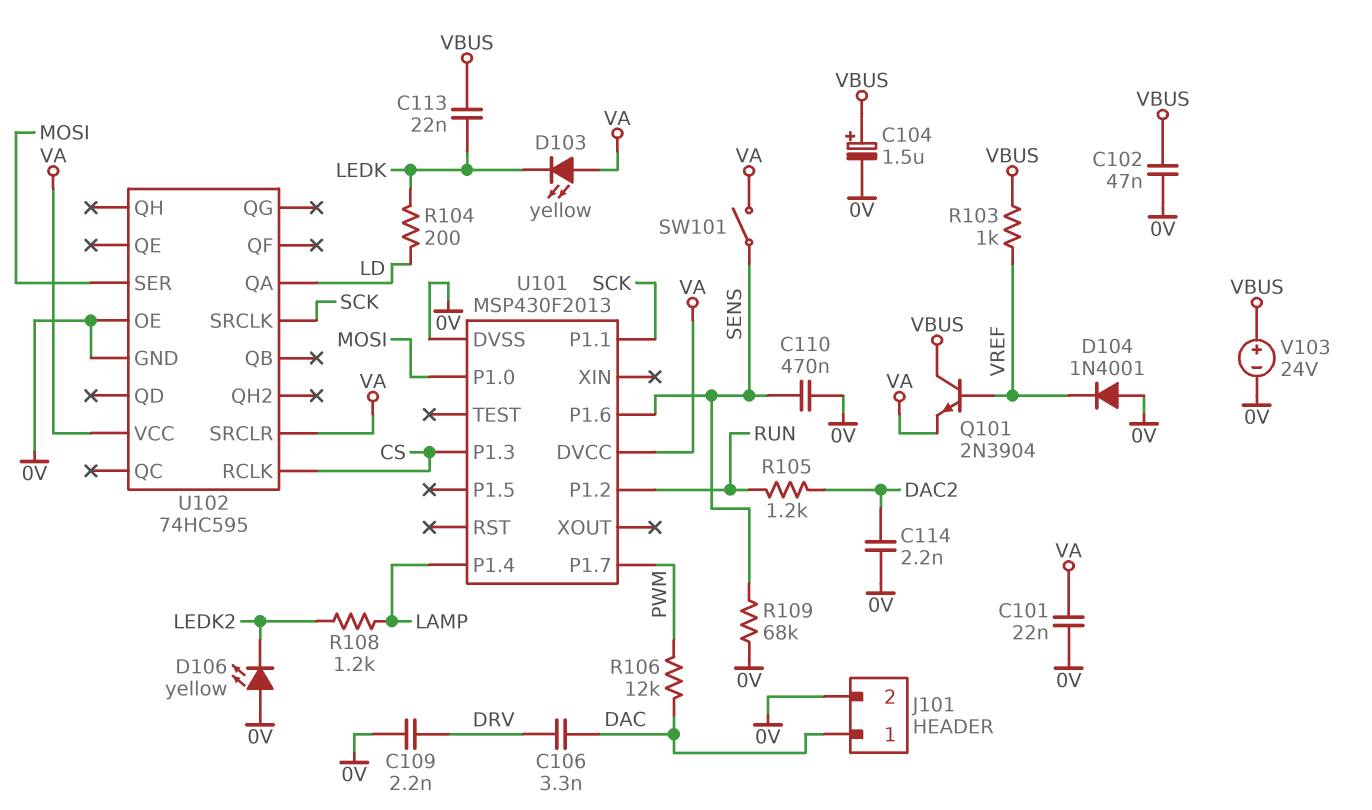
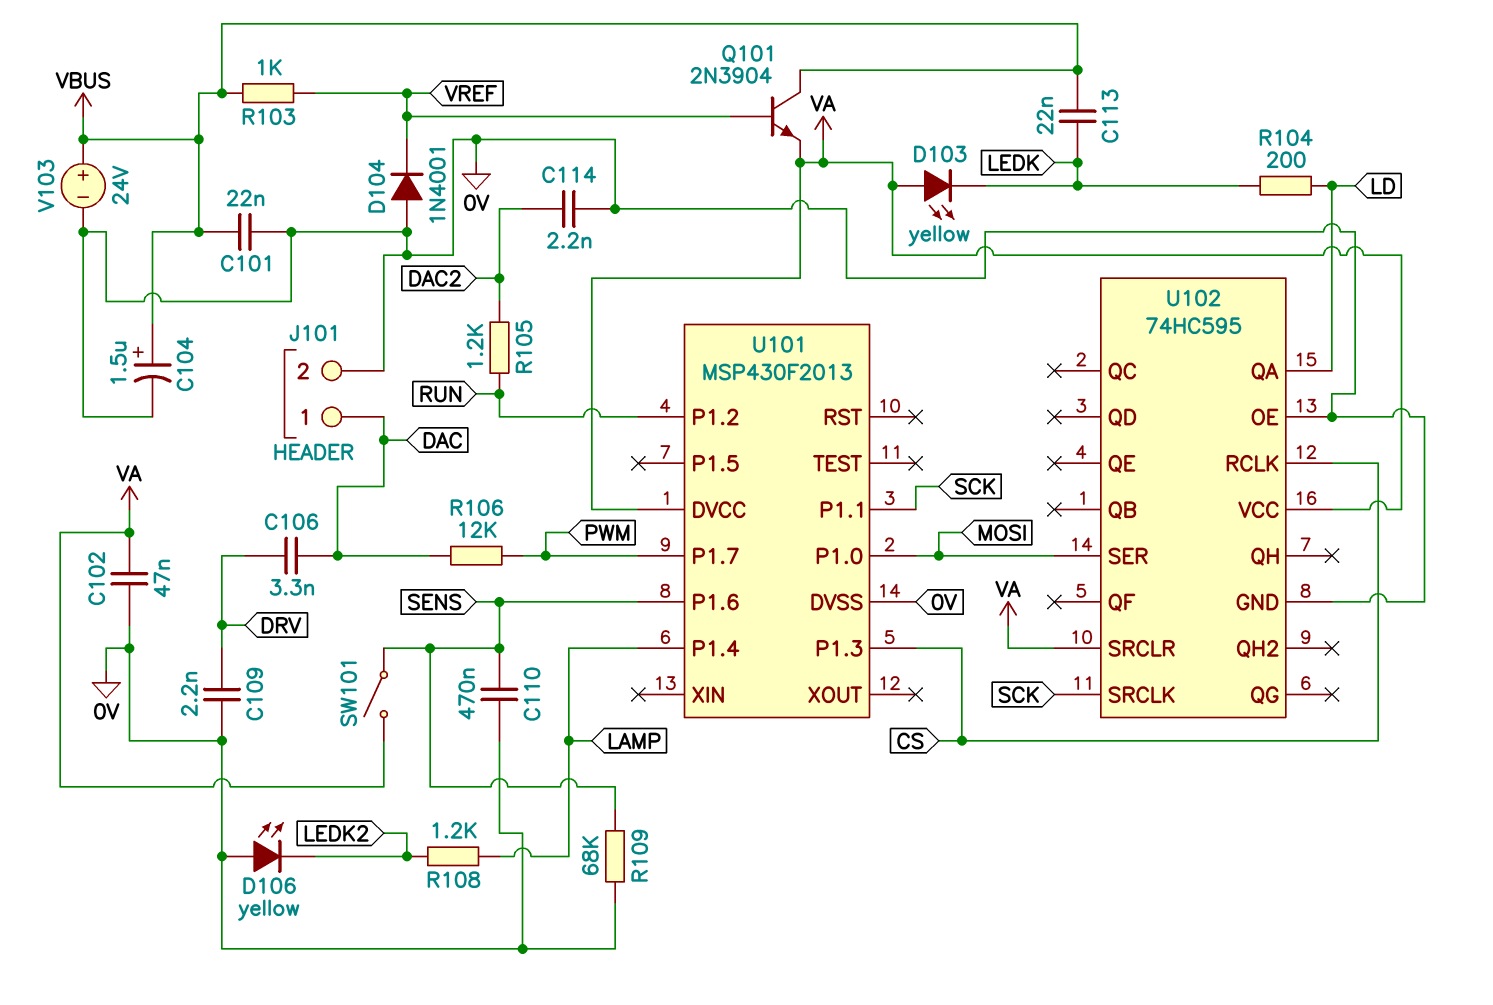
C101: 22nF (0V, VA) -> 22nF (0V, VBUS)
C102: 47nF (0V, VBUS) -> 47nF (0V, VA)

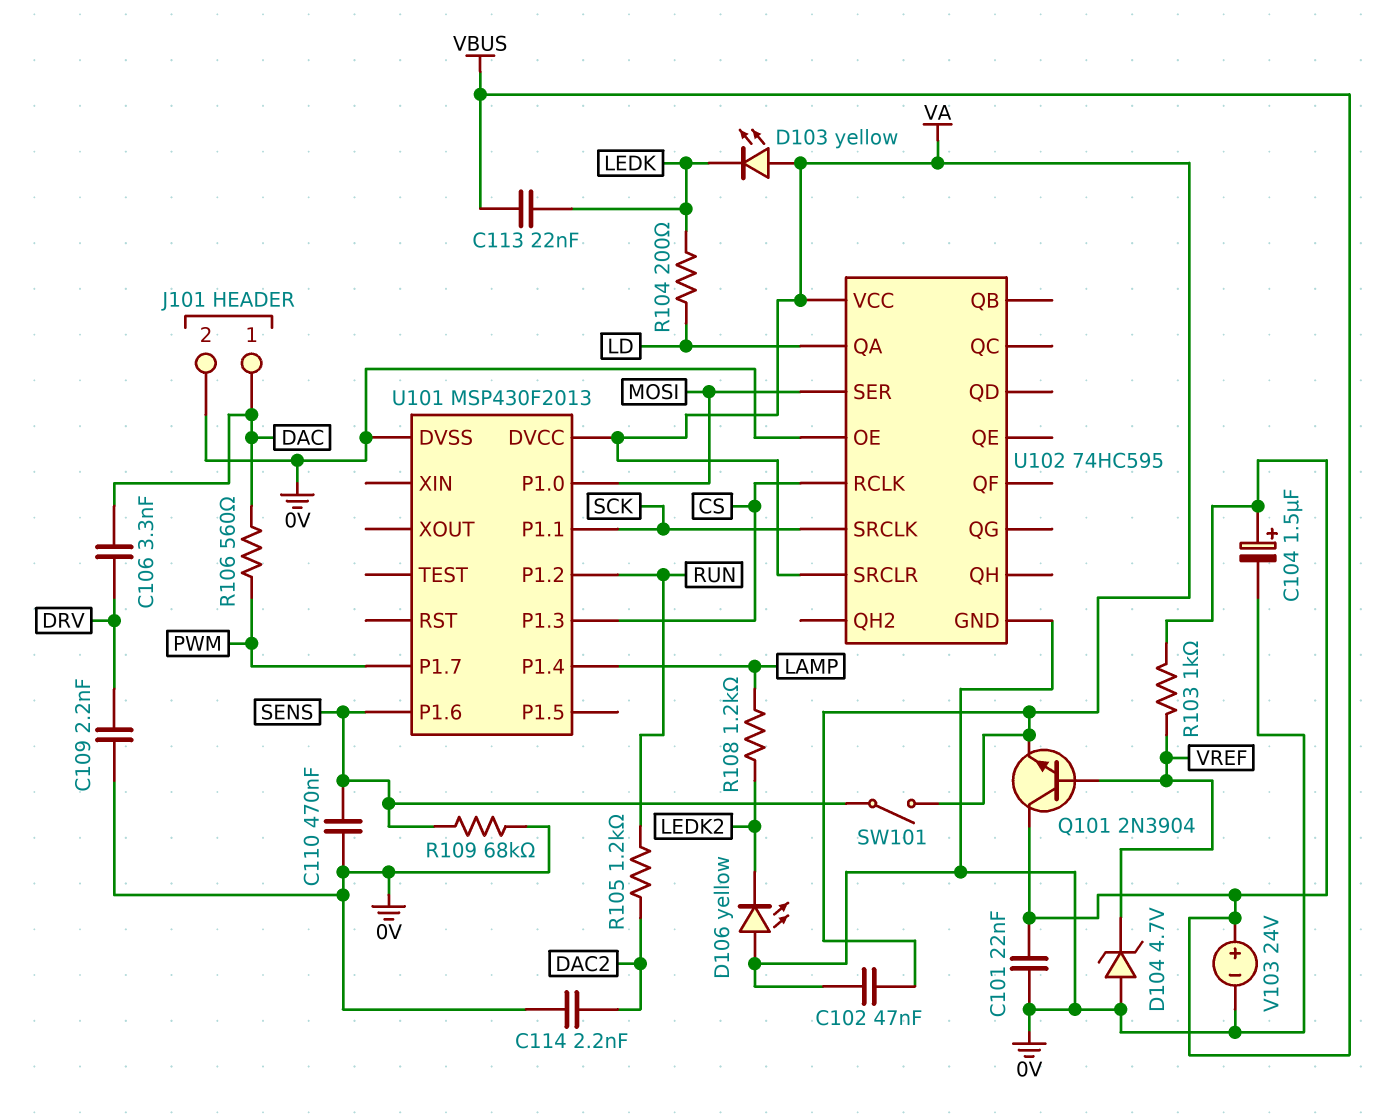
D104: diode 1N4001 (A 0V, K VREF) -> zener 4.7V (A 0V, K VREF)
R106: 12k (DAC, PWM) -> 560 (DAC, PWM)

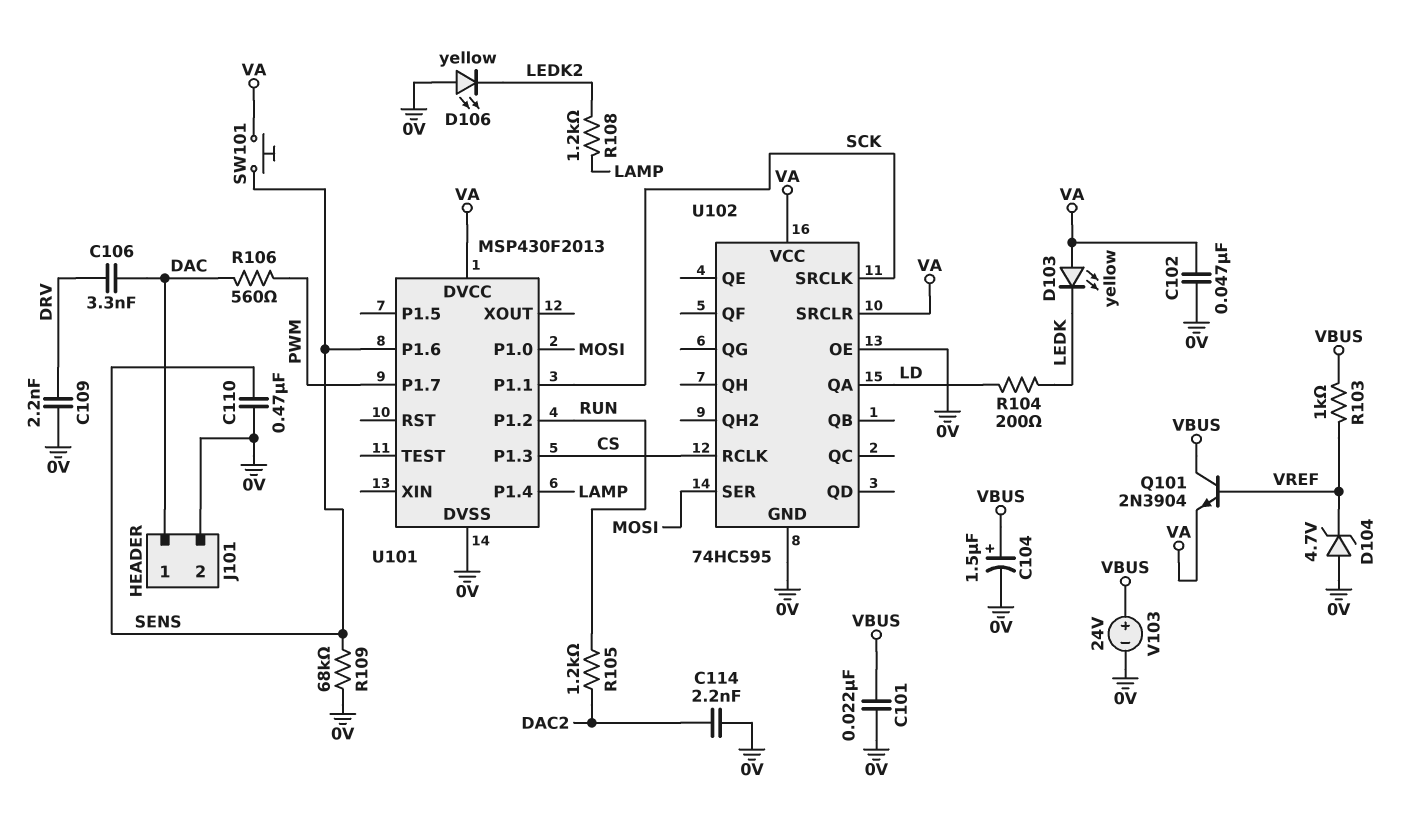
C113: 22nF (LEDK, VBUS) -> none
SW101: switch (SENS, VA) -> button (SENS, VA)

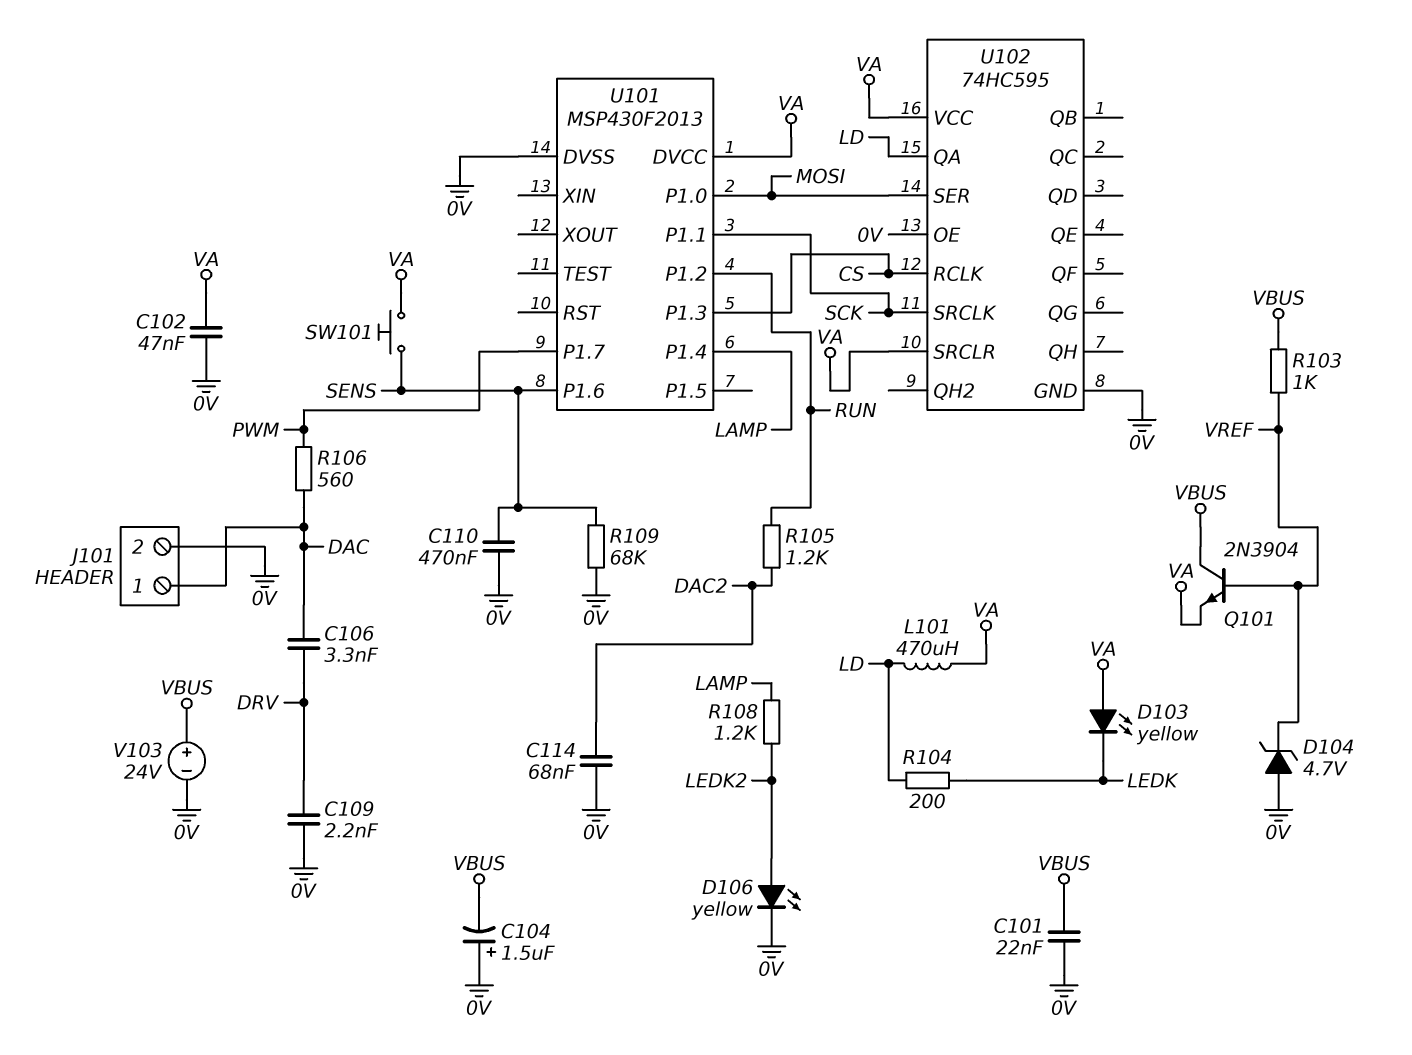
C104: 1.5uF (plus VBUS, minus 0V) -> 1.5uF (plus 0V, minus VBUS)
C114: 2.2nF (0V, DAC2) -> 68nF (0V, DAC2)
D106: LED yellow (A 0V, K LEDK2) -> LED yellow (A LEDK2, K 0V)
L101: none -> 470uH (LD, VA)

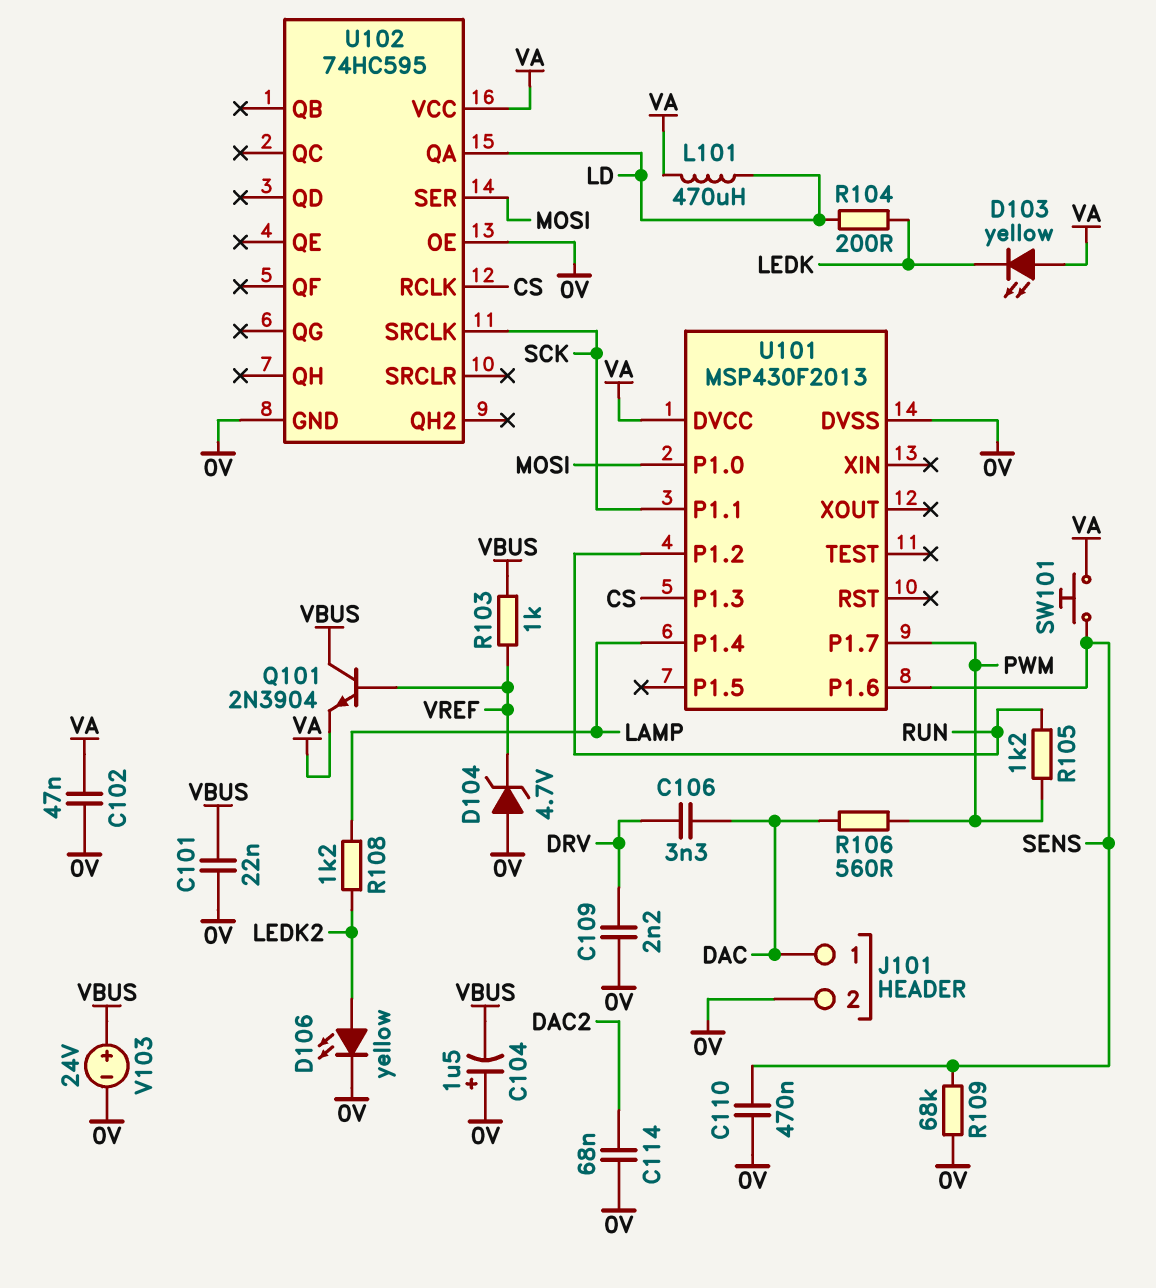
R105: 1.2k (DAC2, RUN) -> 1.2k (PWM, RUN)
U102 pin SRCLR: VA -> none

